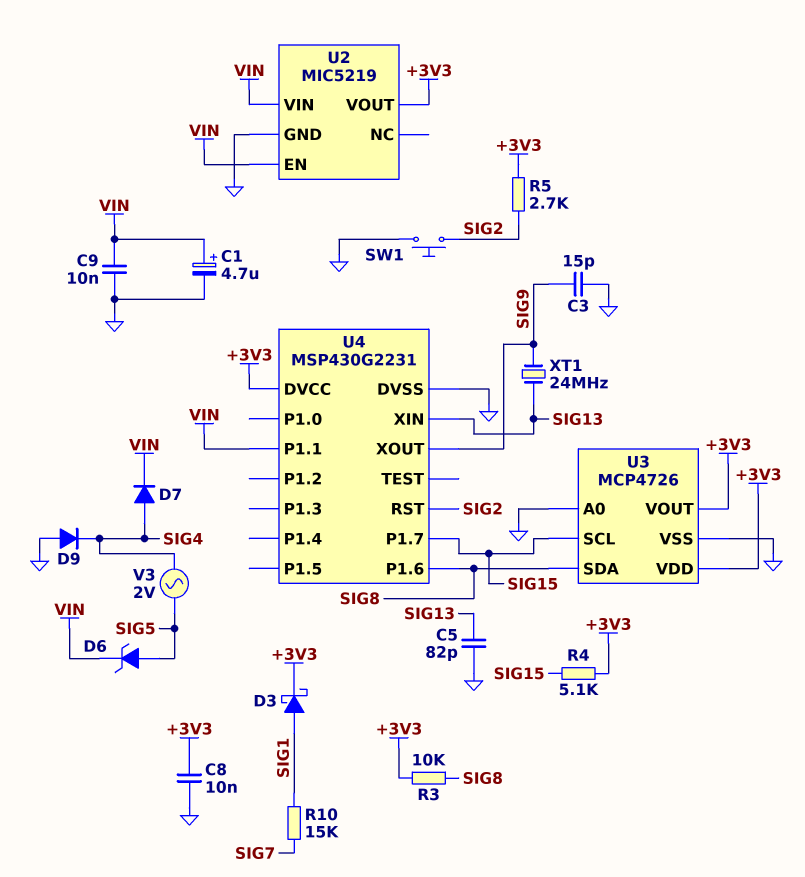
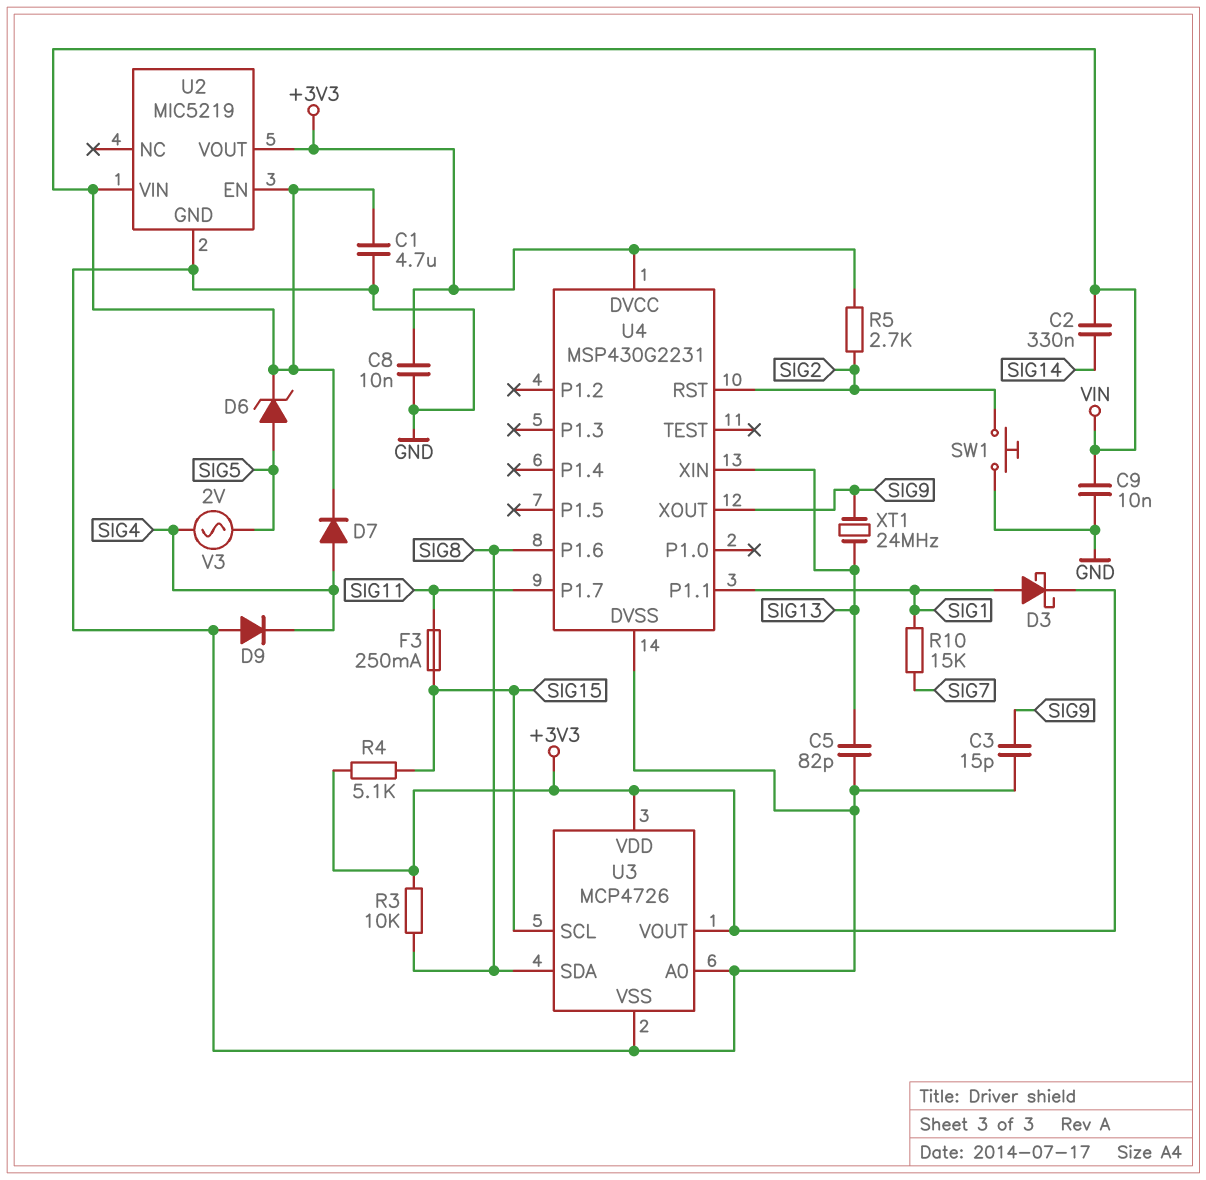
C1: 4.7uF (plus VIN, minus GND) -> 4.7uF (GND, VIN)
C2: none -> 330nF (SIG14, VIN)
F3: none -> 250mA (SIG11, SIG15)
U4 pin P1.1: VIN -> SIG1
U4 pin P1.7: SIG15 -> SIG11

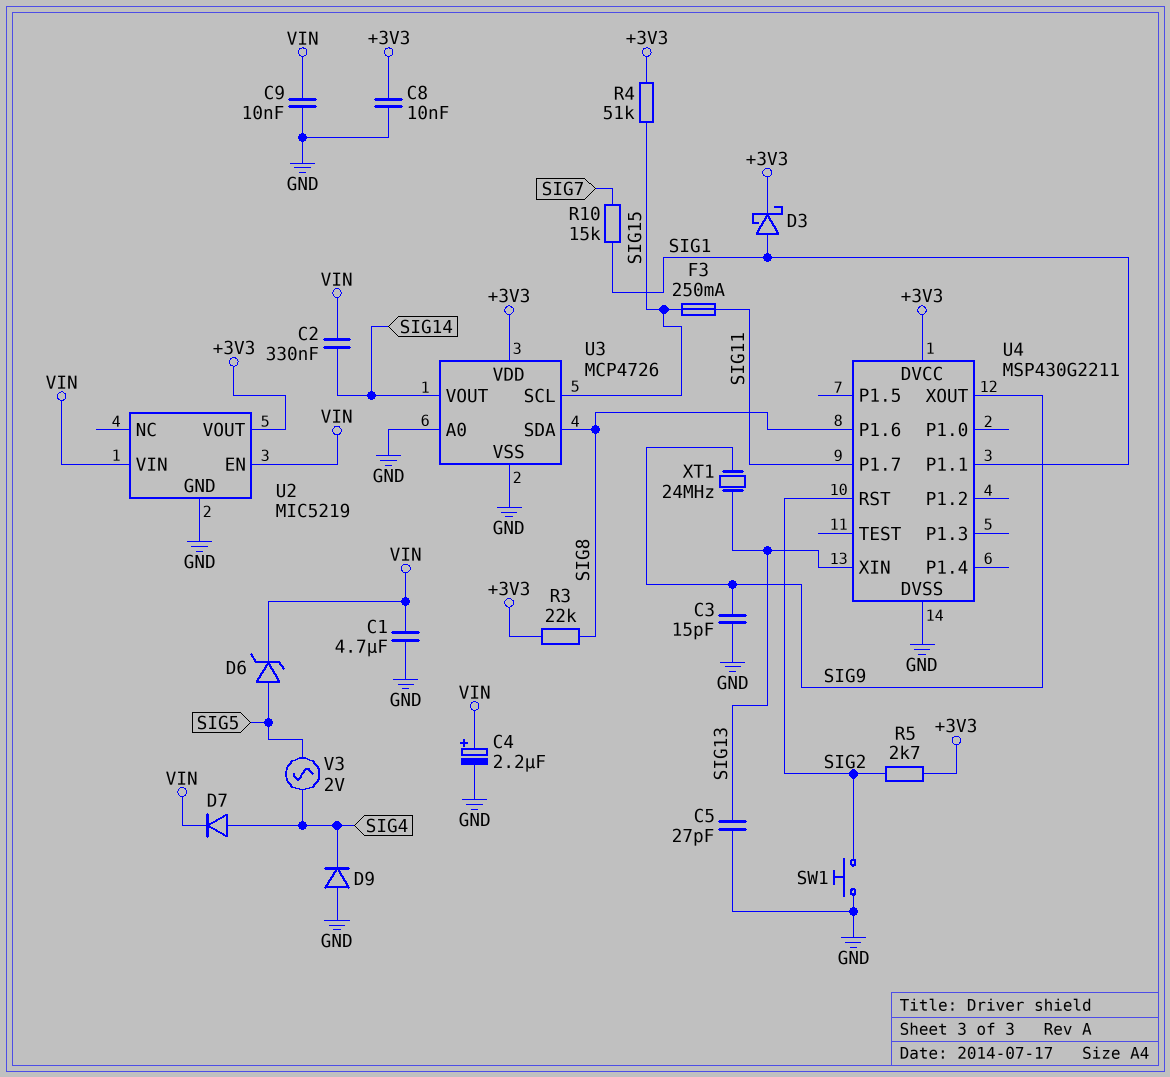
C4: none -> 2.2uF (plus VIN, minus GND)
C5: 82pF (GND, SIG13) -> 27pF (GND, SIG13)
R3: 10k (+3V3, SIG8) -> 22k (+3V3, SIG8)
R4: 5.1k (+3V3, SIG15) -> 51k (+3V3, SIG15)
U3 pin VOUT: +3V3 -> SIG14
U4: MSP430G2231 -> MSP430G2211

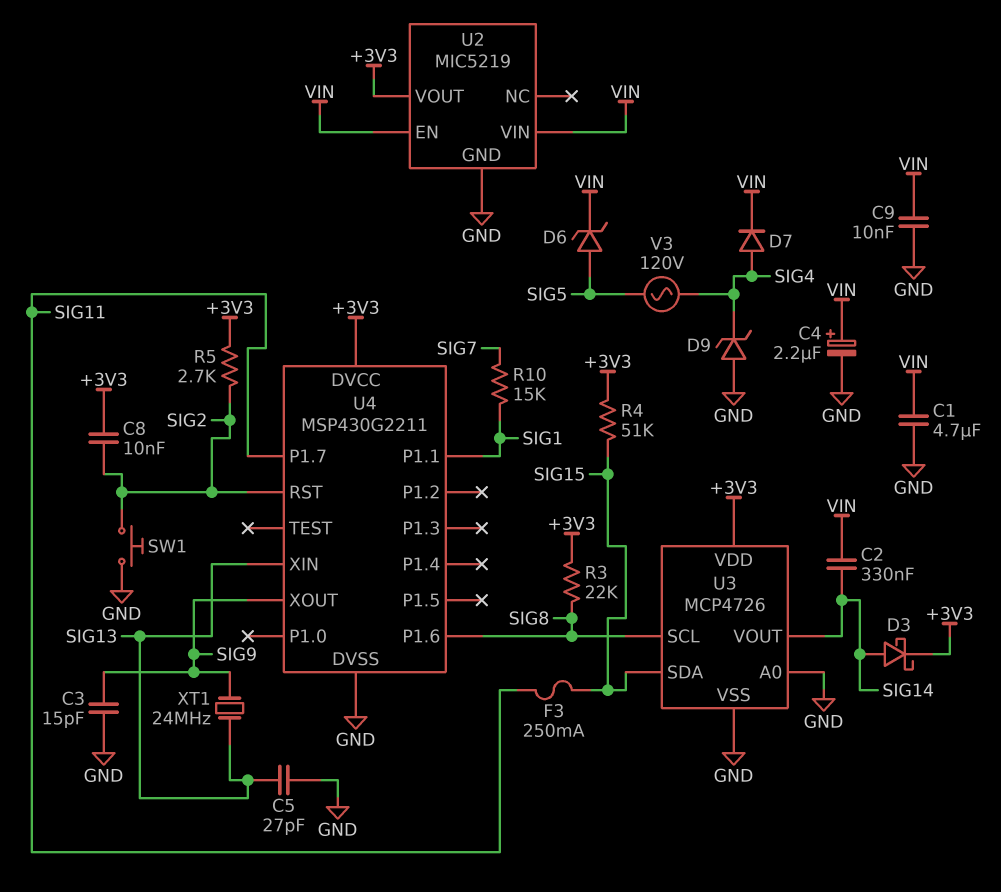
C8: 10nF (+3V3, GND) -> 10nF (+3V3, SIG2)
D3: schottky (A SIG1, K +3V3) -> schottky (A SIG14, K +3V3)
D9: diode (A GND, K SIG4) -> zener (A GND, K SIG4)
U3 pin SCL: SIG15 -> SIG8
U3 pin SDA: SIG8 -> SIG15
V3: AC 2V (SIG4, SIG5) -> AC 120V (SIG4, SIG5)

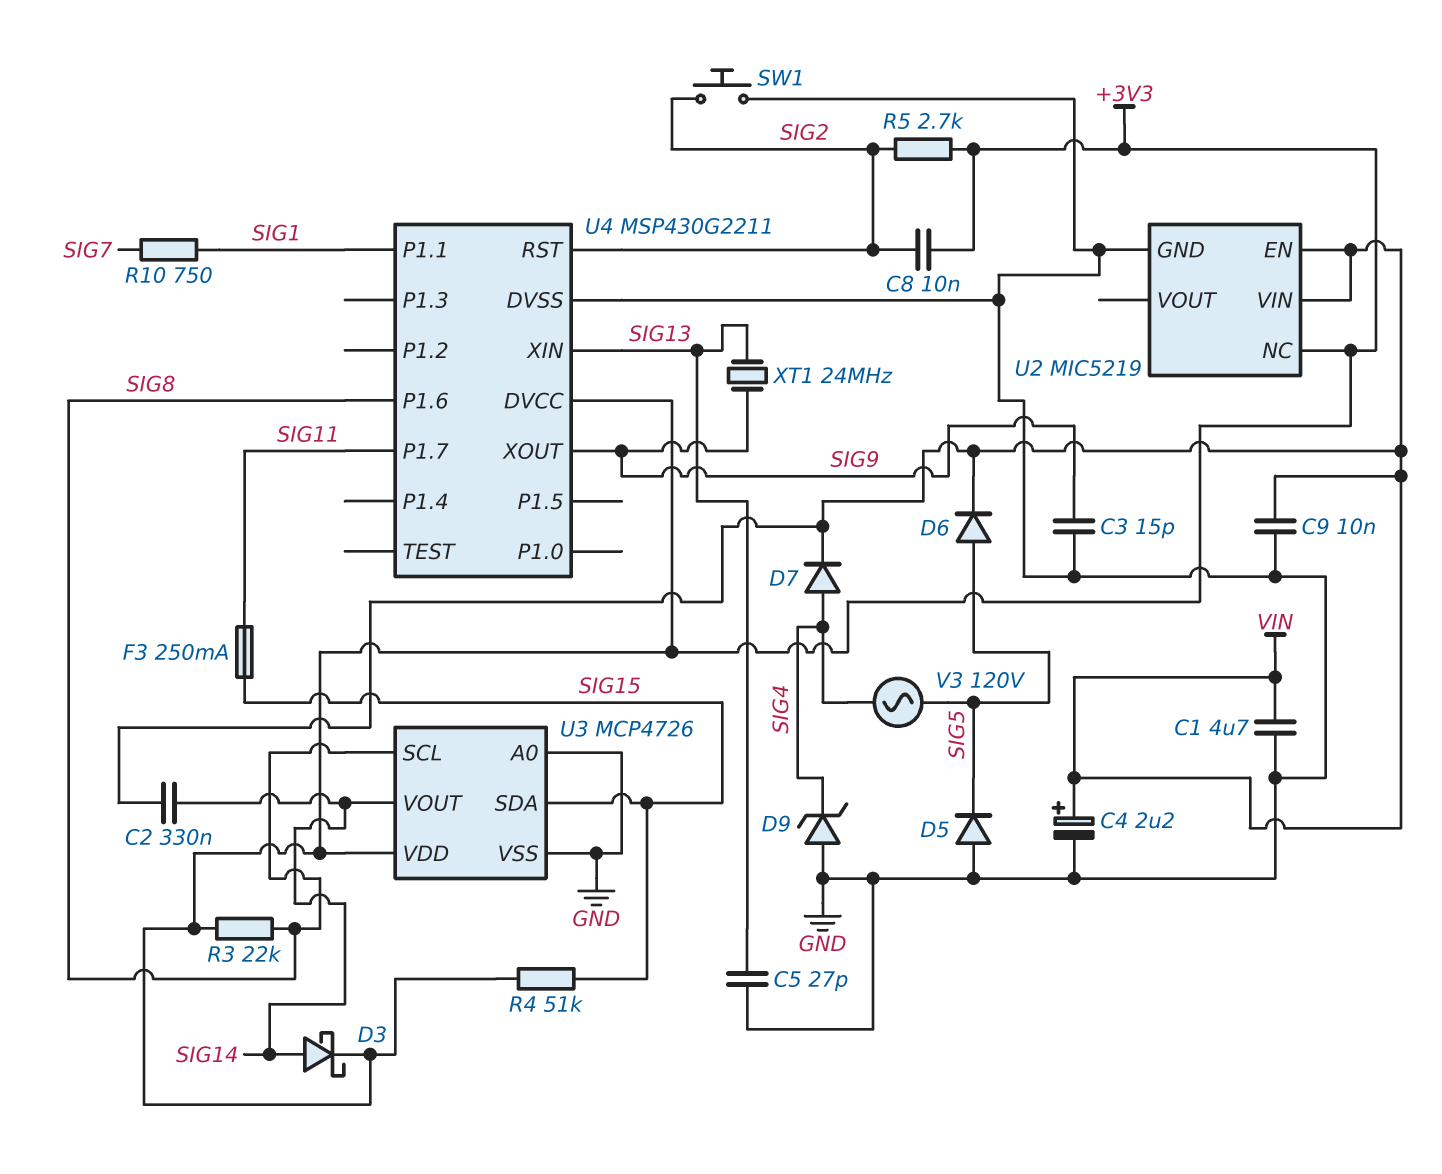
D5: none -> diode (A GND, K SIG5)
D6: zener (A SIG5, K VIN) -> diode (A SIG5, K VIN)
R10: 15k (SIG1, SIG7) -> 750 (SIG1, SIG7)
U2 pin NC: none -> +3V3
U2 pin VOUT: +3V3 -> none

